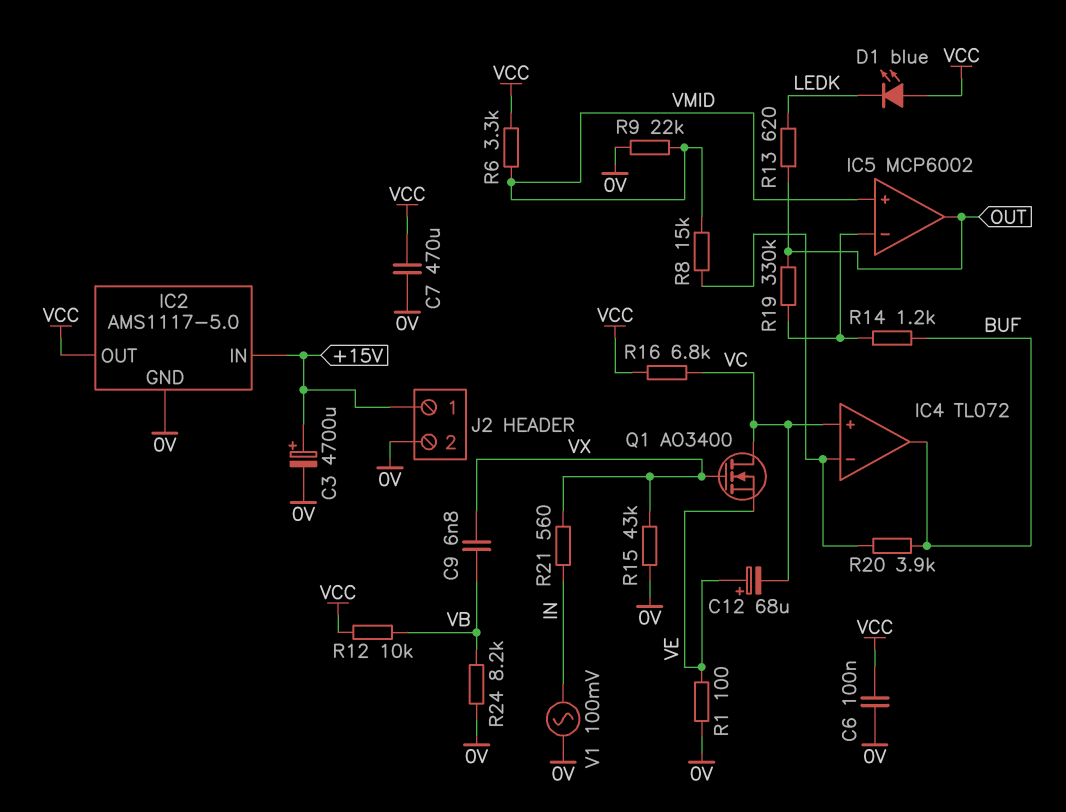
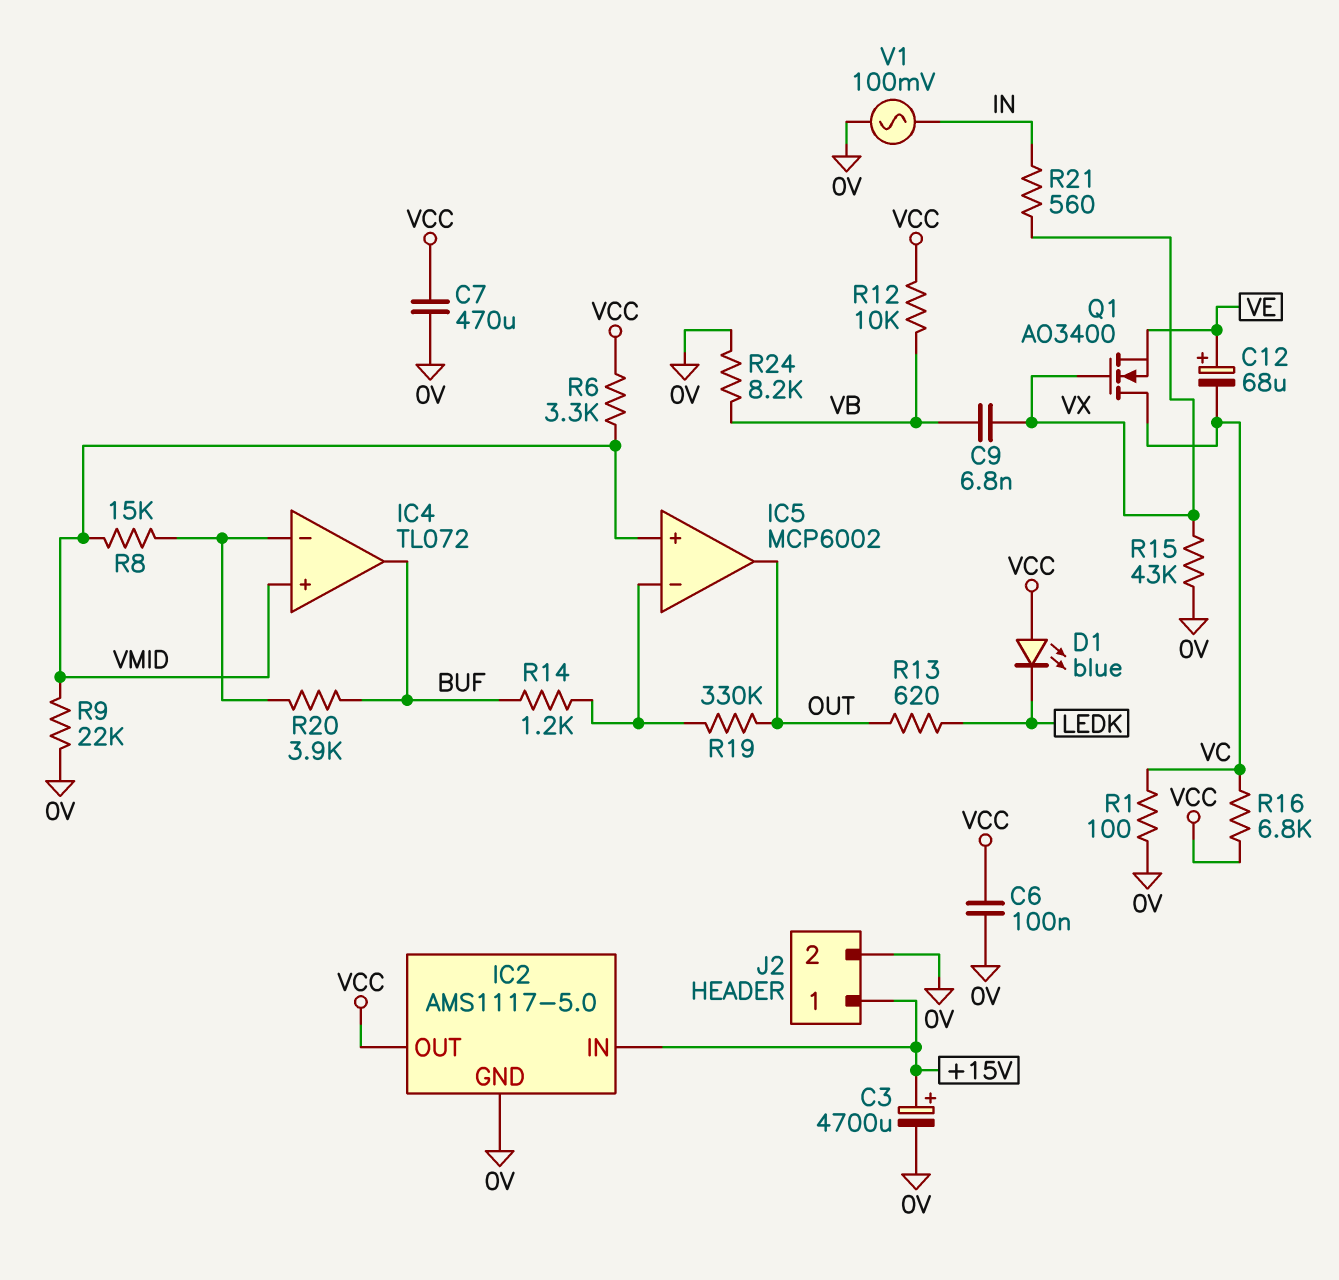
IC4 pin in+: VC -> VMID
R1: 100 (0V, VE) -> 100 (0V, VC)

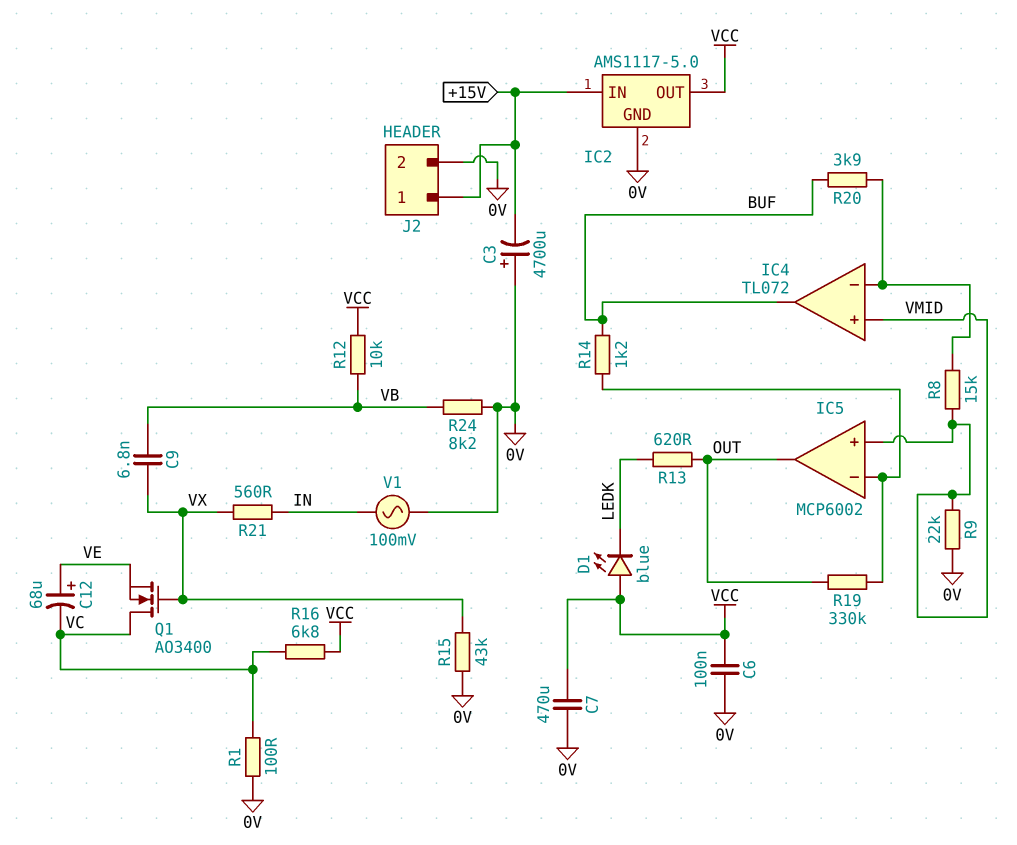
C3: 4700uF (plus +15V, minus 0V) -> 4700uF (plus 0V, minus +15V)
R6: 3.3k (VCC, VMID) -> none

